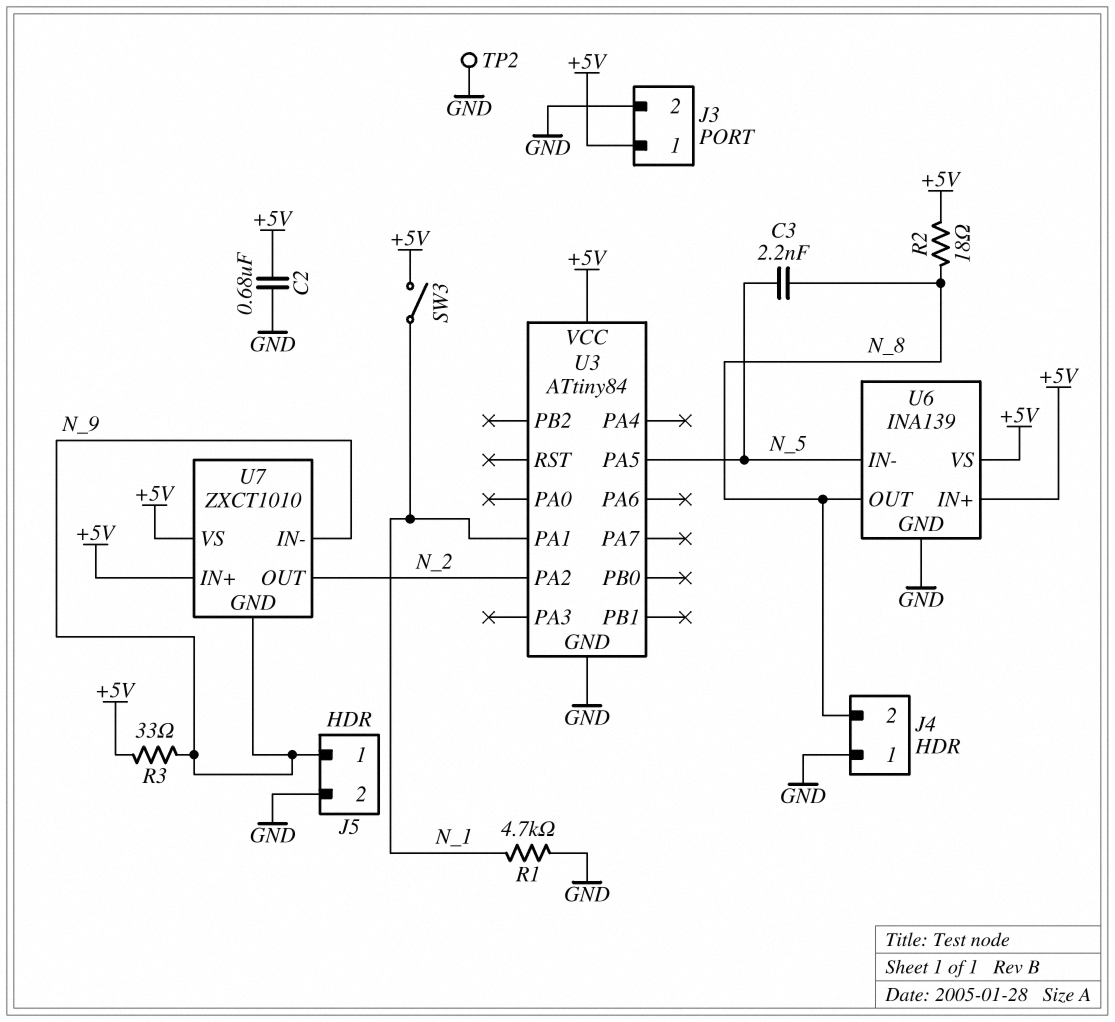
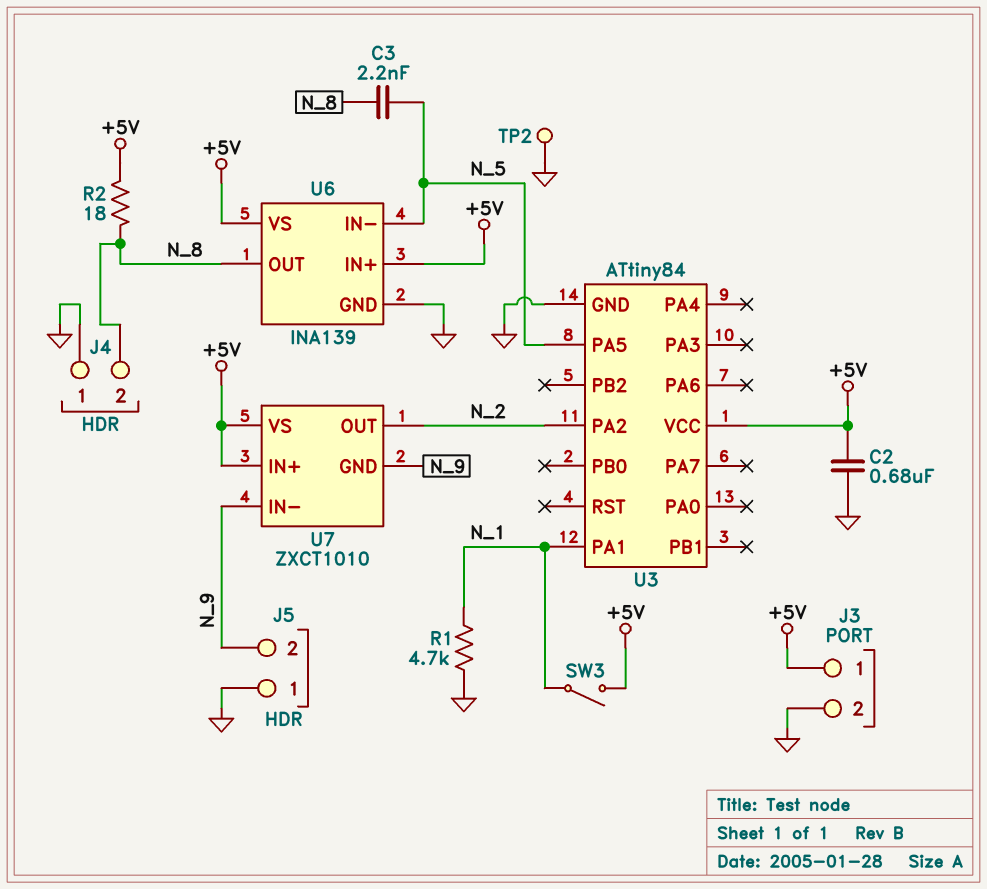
J5 pin 1: N_9 -> GND
J5 pin 2: GND -> N_9
R3: 33 (+5V, N_9) -> none

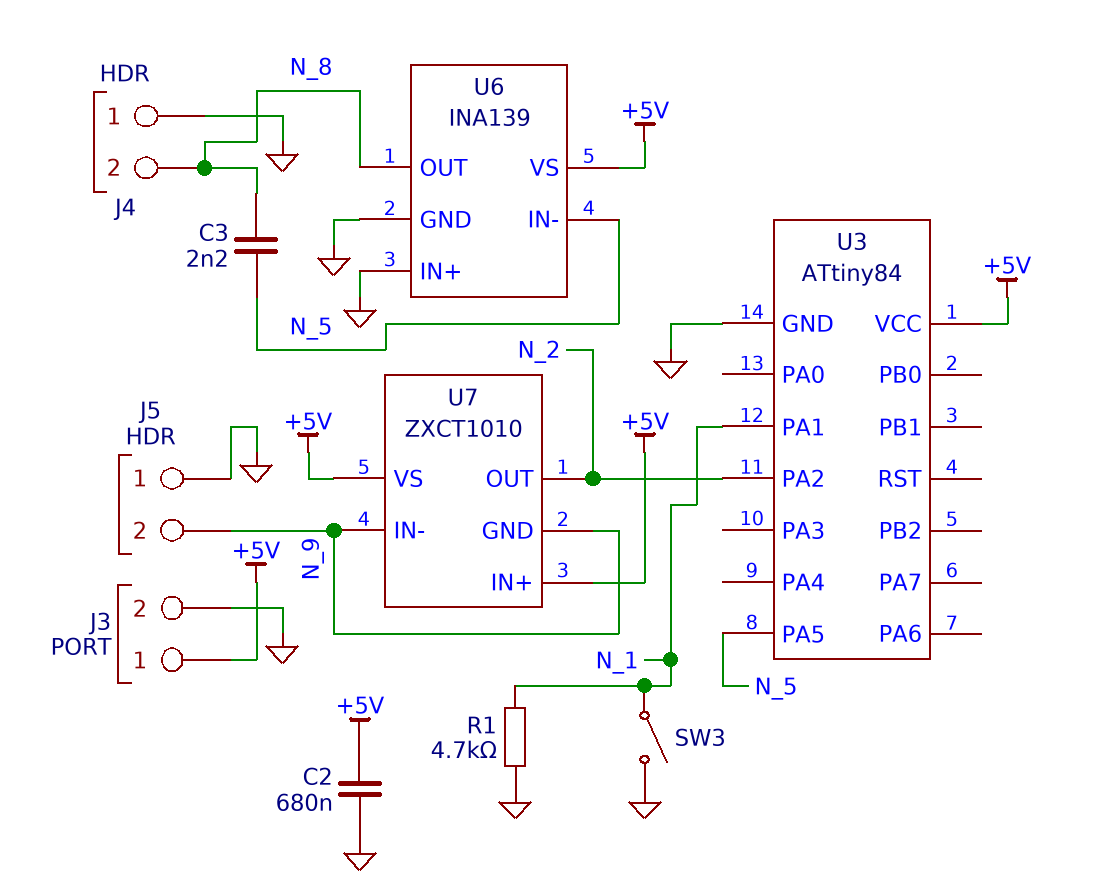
R2: 18 (+5V, N_8) -> none
SW3: switch (+5V, N_1) -> switch (GND, N_1)
TP2: test point (GND) -> none
U6 pin IN+: +5V -> GND

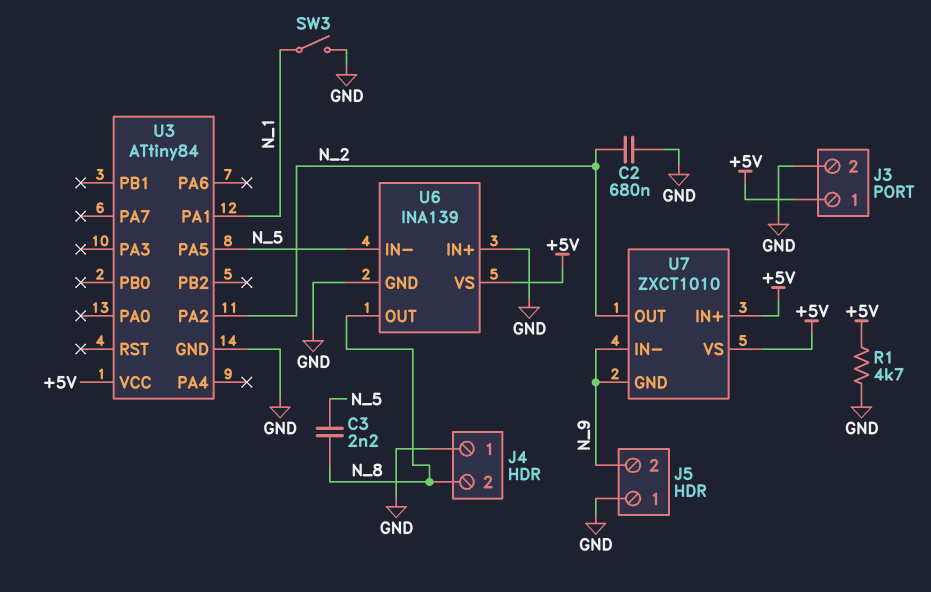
C2: 680nF (+5V, GND) -> 680nF (GND, N_2)
R1: 4.7k (GND, N_1) -> 4.7k (+5V, GND)

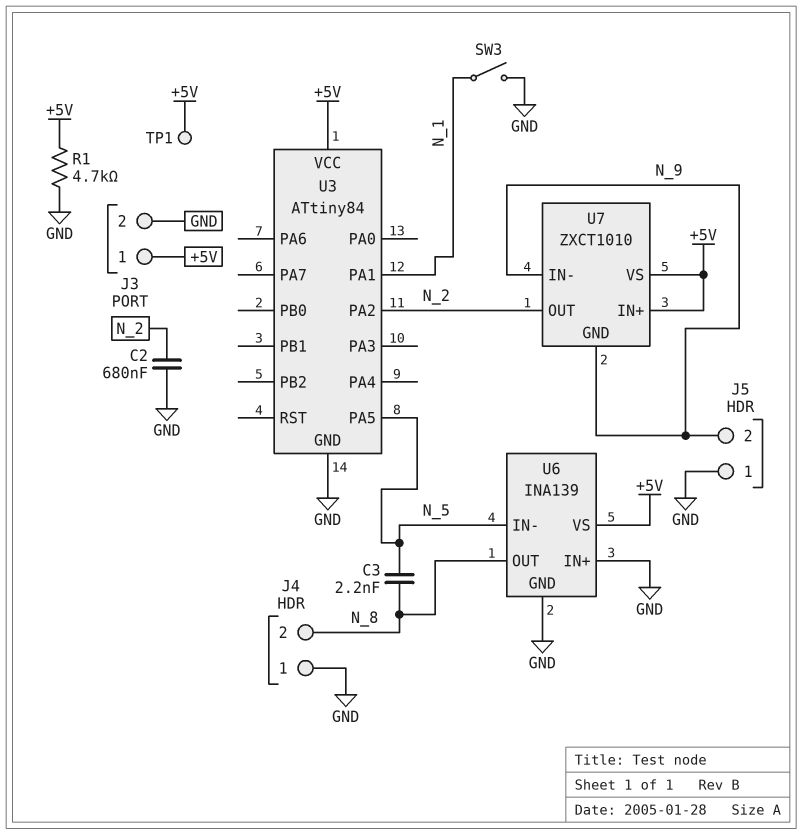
TP1: none -> test point (+5V)

